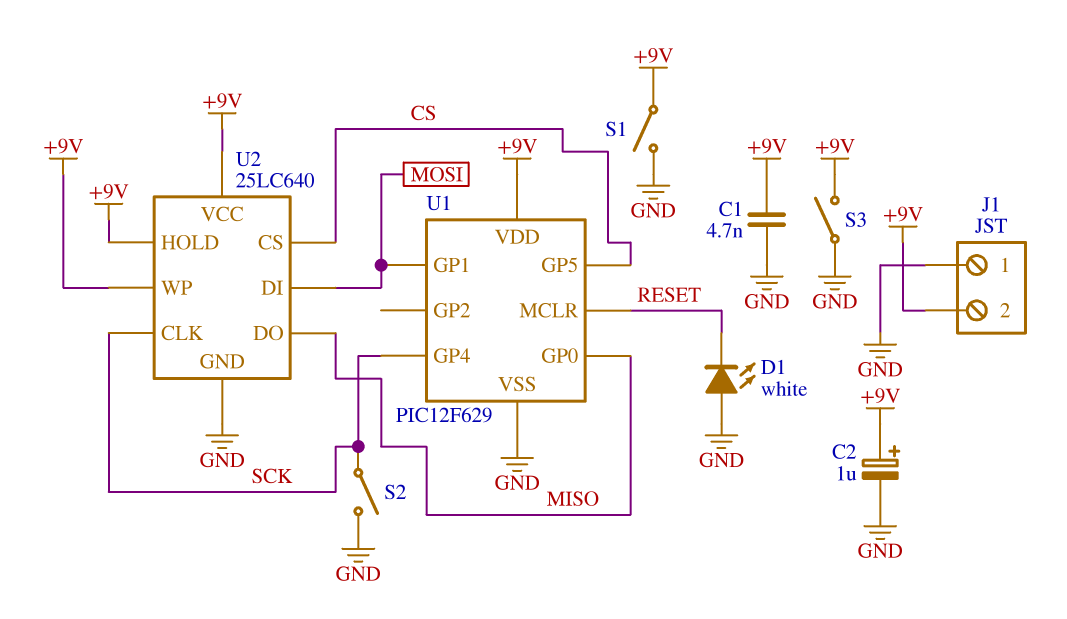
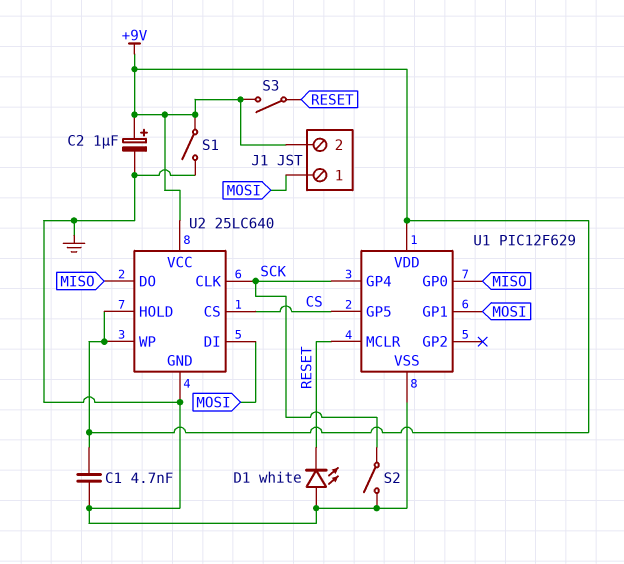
J1 pin 1: GND -> MOSI
S3: switch (+9V, GND) -> switch (+9V, RESET)

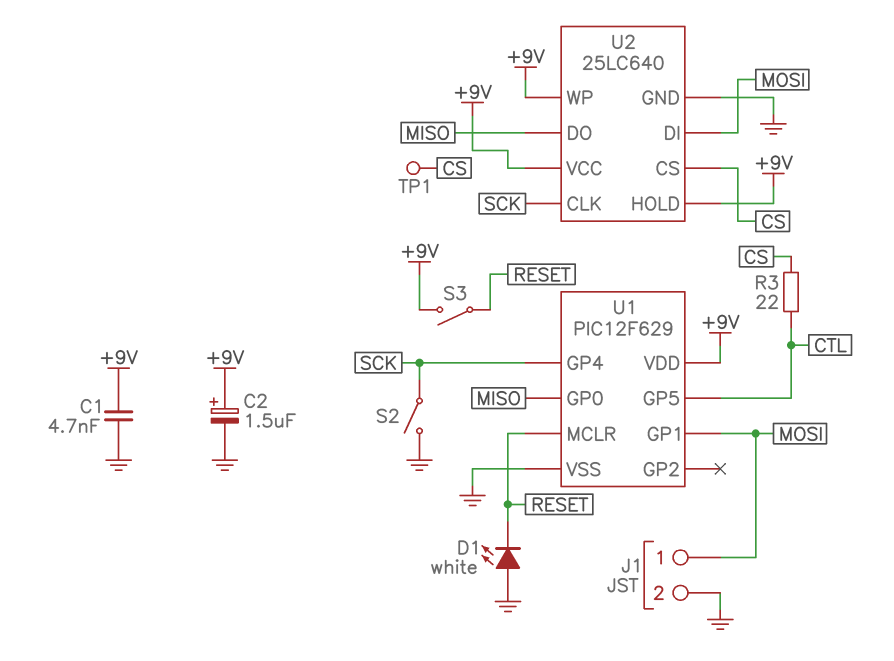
C2: 1uF (plus +9V, minus GND) -> 1.5uF (plus +9V, minus GND)
J1 pin 2: +9V -> GND
R3: none -> 22 (CS, CTL)
S1: switch (+9V, GND) -> none
TP1: none -> test point (CS)
U1 pin GP5: CS -> CTL

